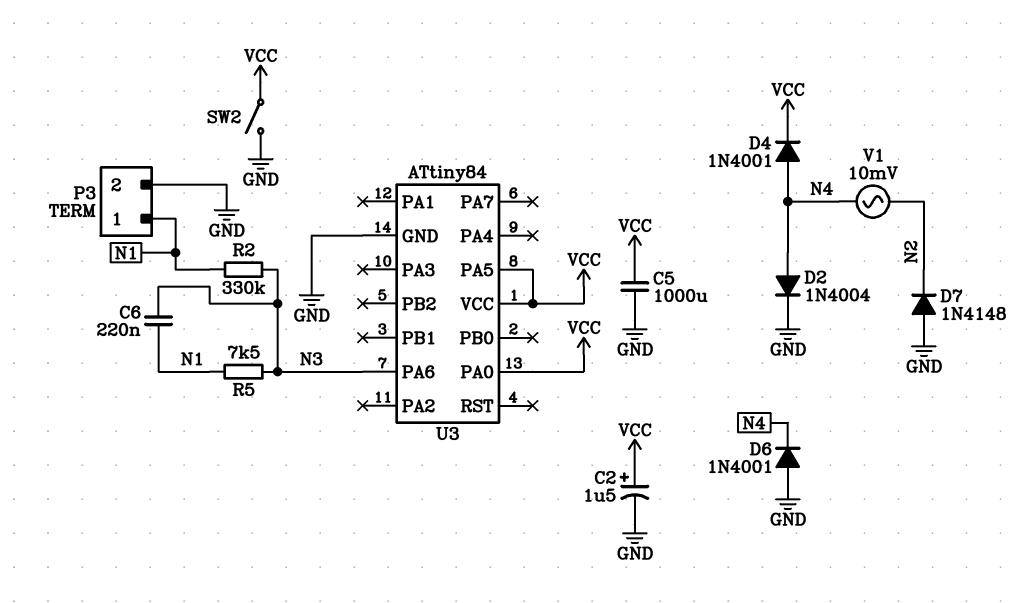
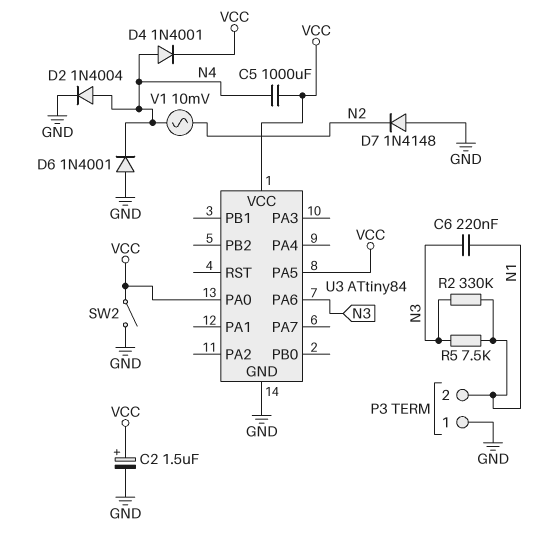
C5: 1000uF (GND, VCC) -> 1000uF (N4, VCC)
P3 pin 1: N1 -> GND
P3 pin 2: GND -> N1

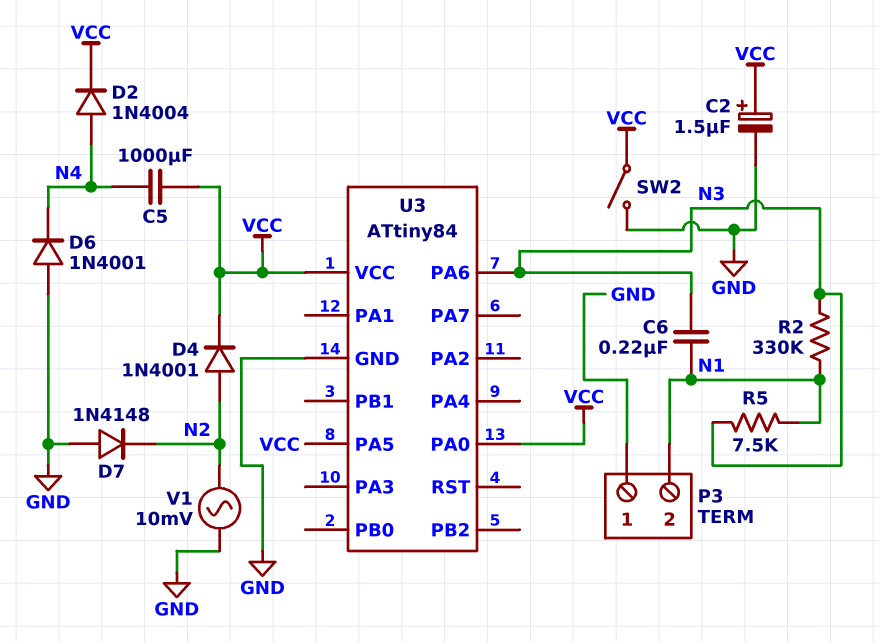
D2: diode 1N4004 (A N4, K GND) -> diode 1N4004 (A N4, K VCC)
D4: diode 1N4001 (A N4, K VCC) -> diode 1N4001 (A N2, K VCC)
V1: AC 10mV (N2, N4) -> AC 10mV (GND, N2)

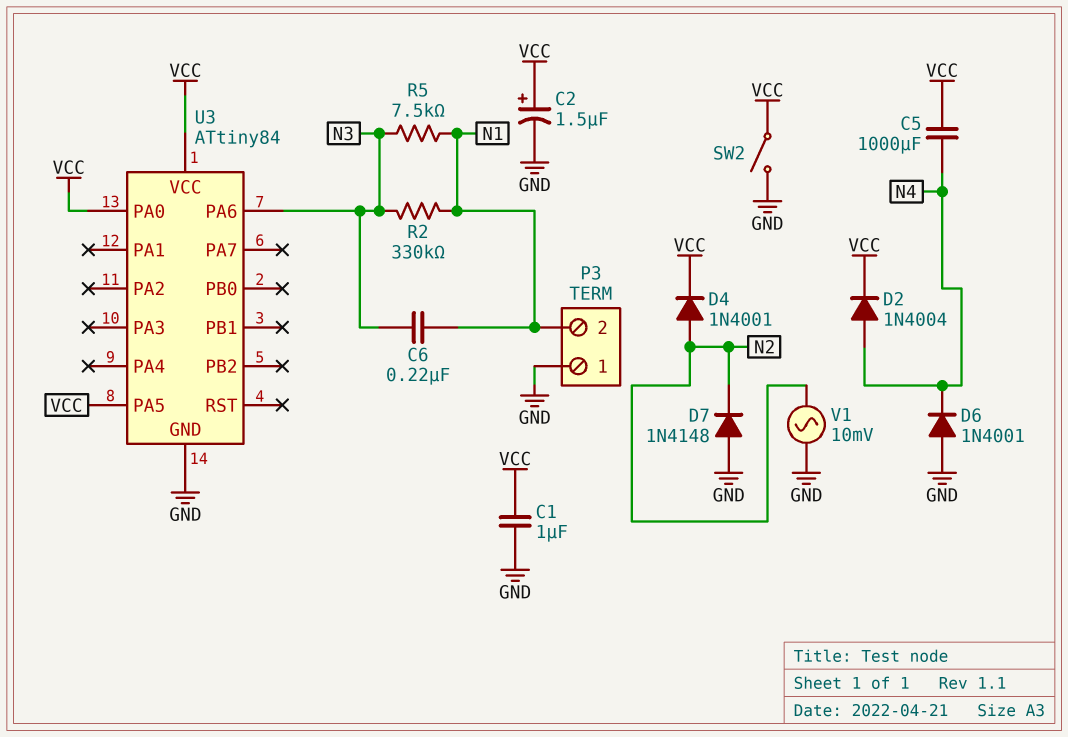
C1: none -> 1uF (GND, VCC)

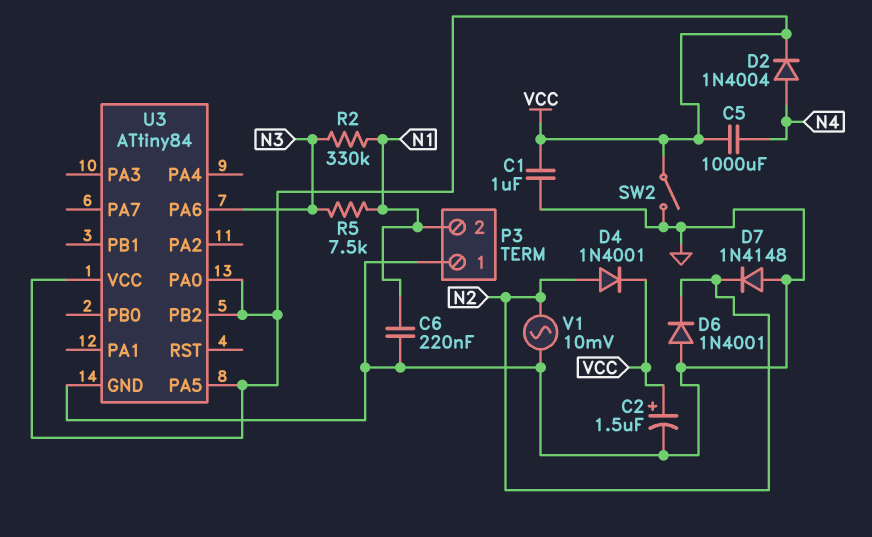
C6: 220nF (N1, N3) -> 220nF (GND, N1)
D6: diode 1N4001 (A GND, K N4) -> diode 1N4001 (A GND, K N2)
U3 pin PB2: none -> VCC

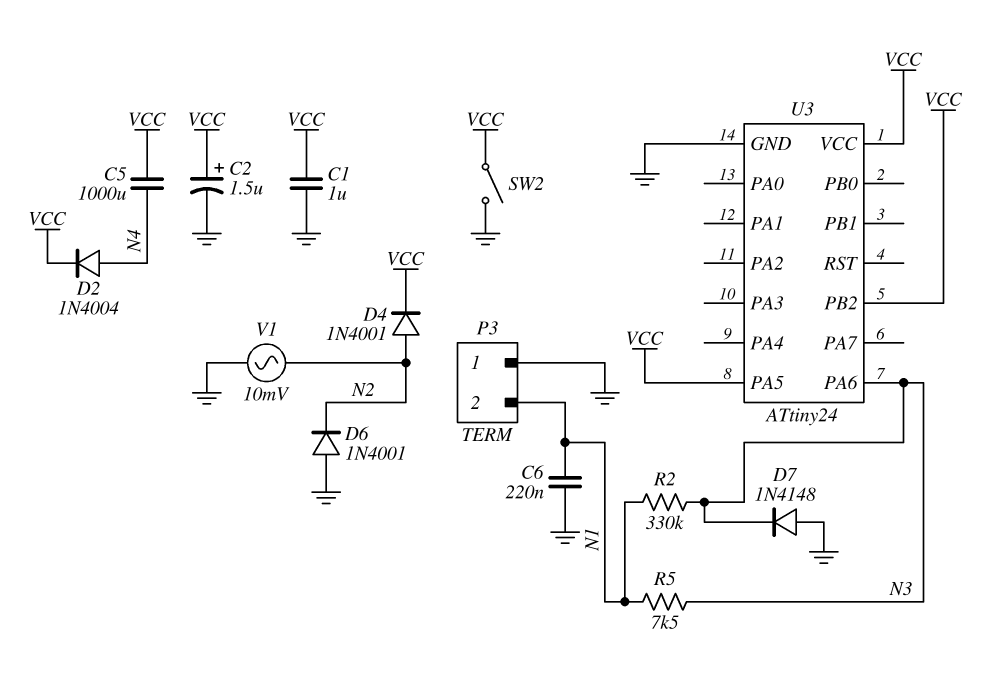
D7: diode 1N4148 (A GND, K N2) -> diode 1N4148 (A GND, K N3)
U3: ATtiny84 -> ATtiny24
U3 pin PA0: VCC -> none

